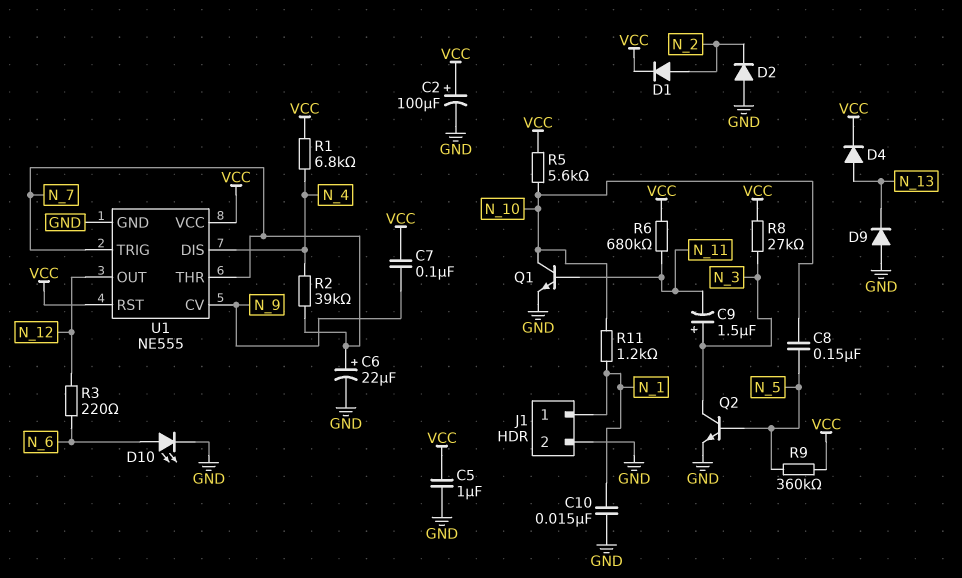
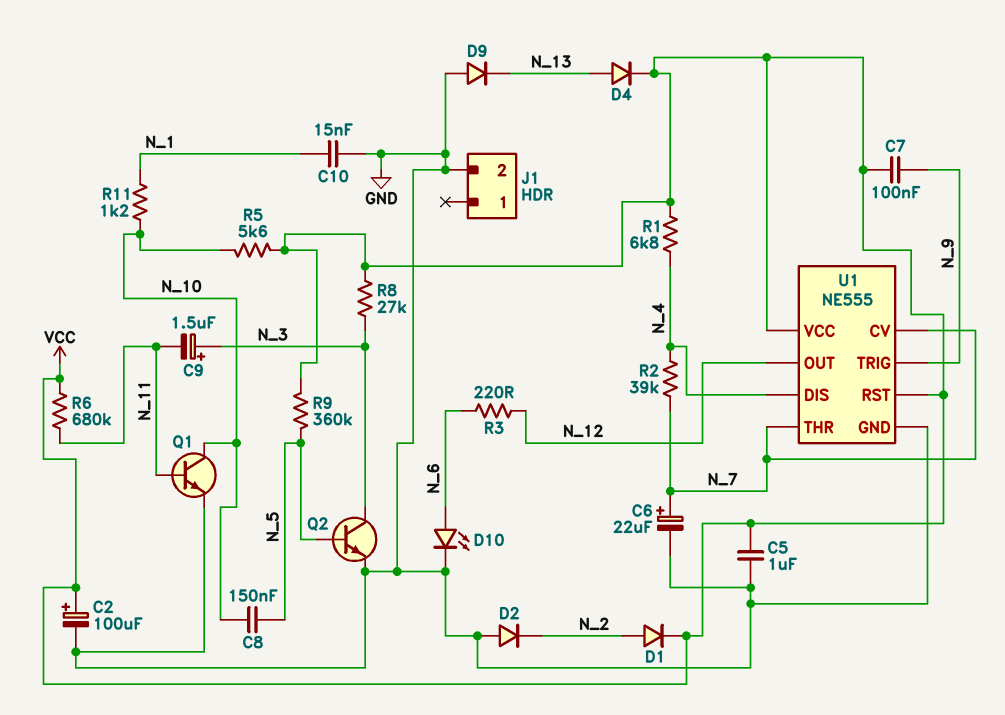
J1 pin 1: N_1 -> none
U1 pin CV: N_9 -> N_7
U1 pin TRIG: N_7 -> N_9

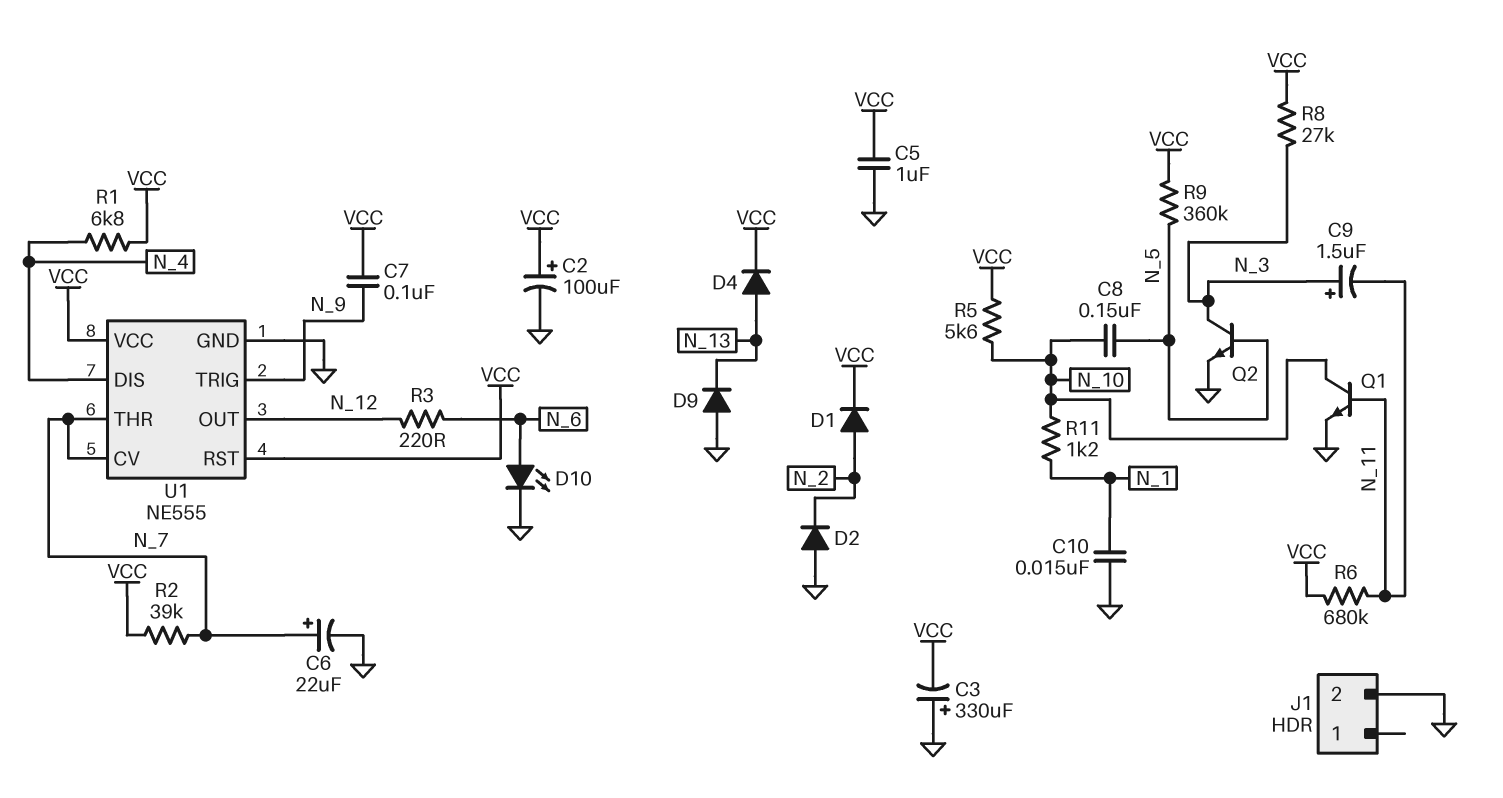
C3: none -> 330uF (plus GND, minus VCC)
R2: 39k (N_4, N_7) -> 39k (N_7, VCC)

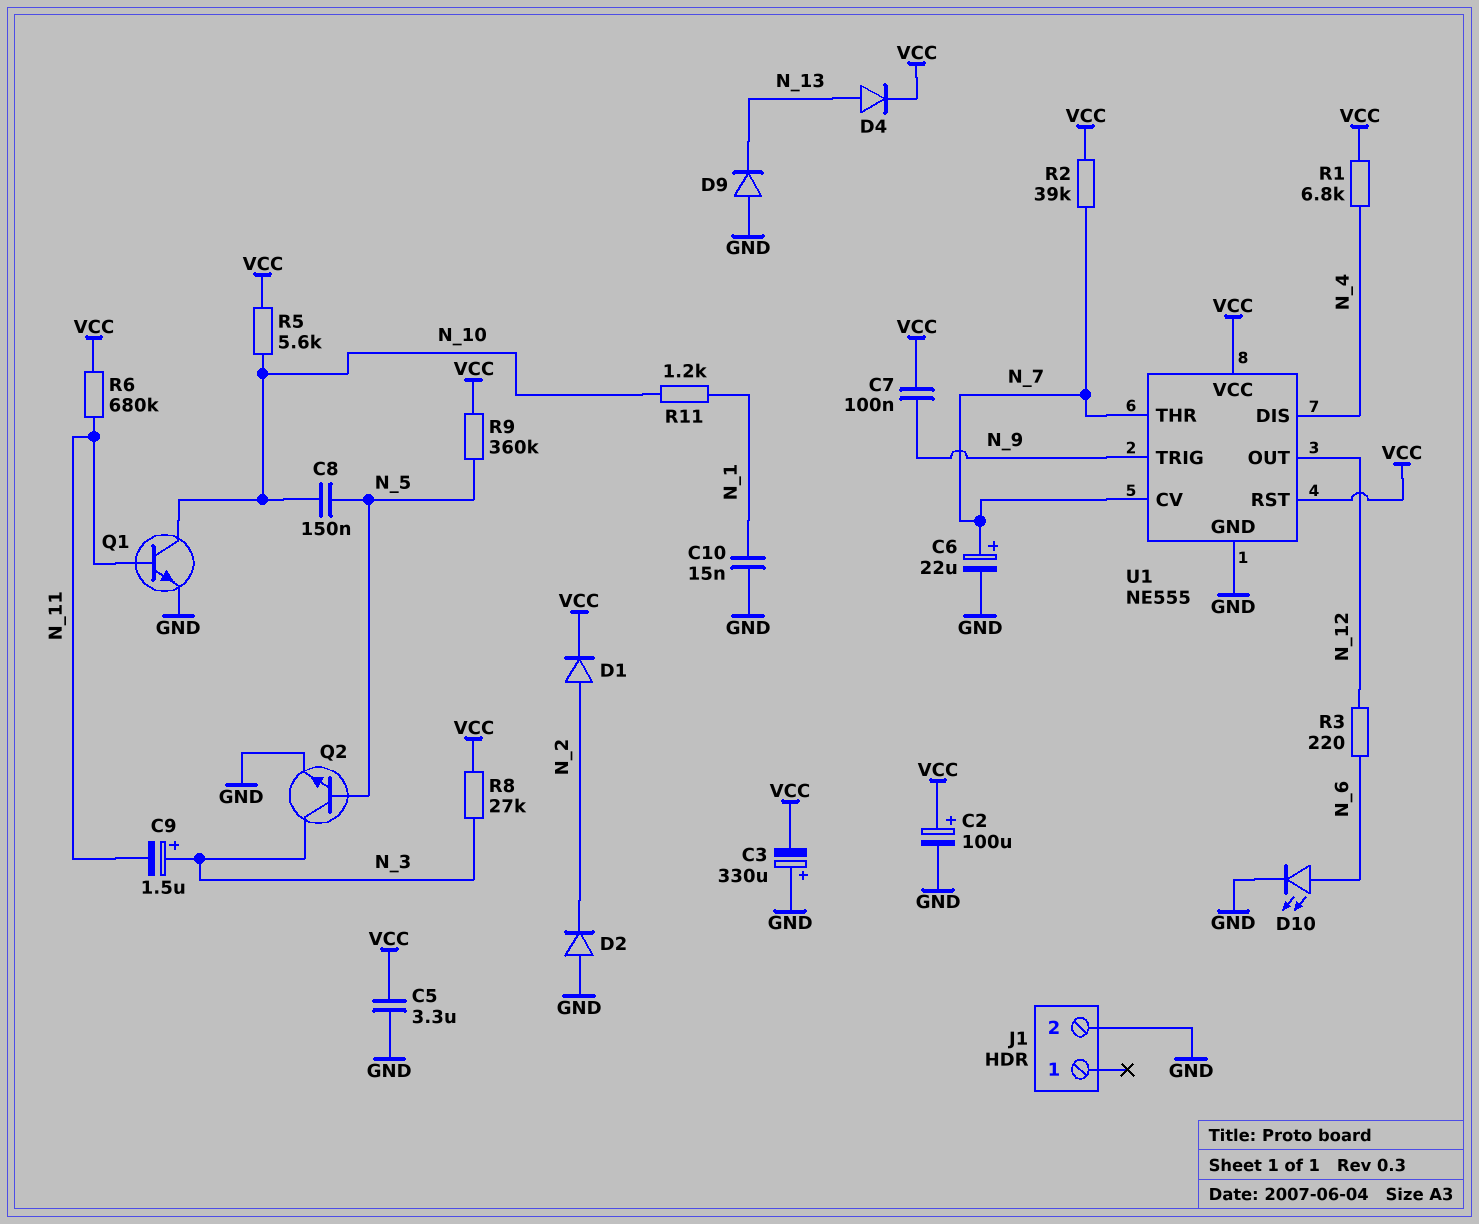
C5: 1uF (GND, VCC) -> 3.3uF (GND, VCC)

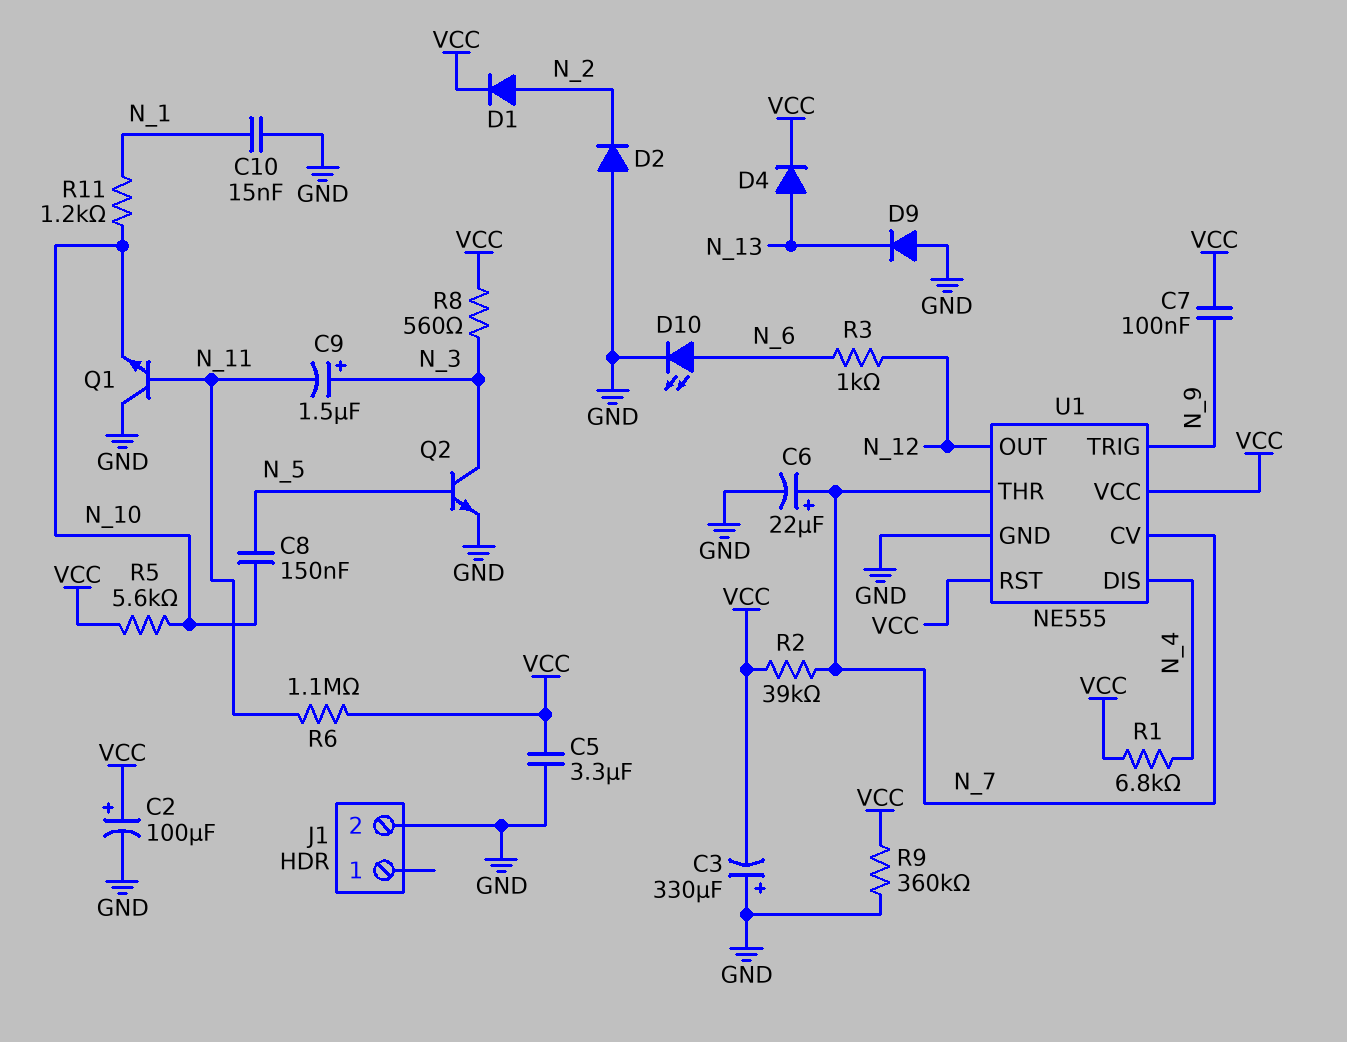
Q1: NPN (B N_11, C N_10, E GND) -> NPN (B N_11, C GND, E N_10)
R3: 220 (N_6, N_12) -> 1k (N_6, N_12)
R6: 680k (N_11, VCC) -> 1.1M (N_11, VCC)
R8: 27k (N_3, VCC) -> 560 (N_3, VCC)
R9: 360k (N_5, VCC) -> 360k (GND, VCC)

